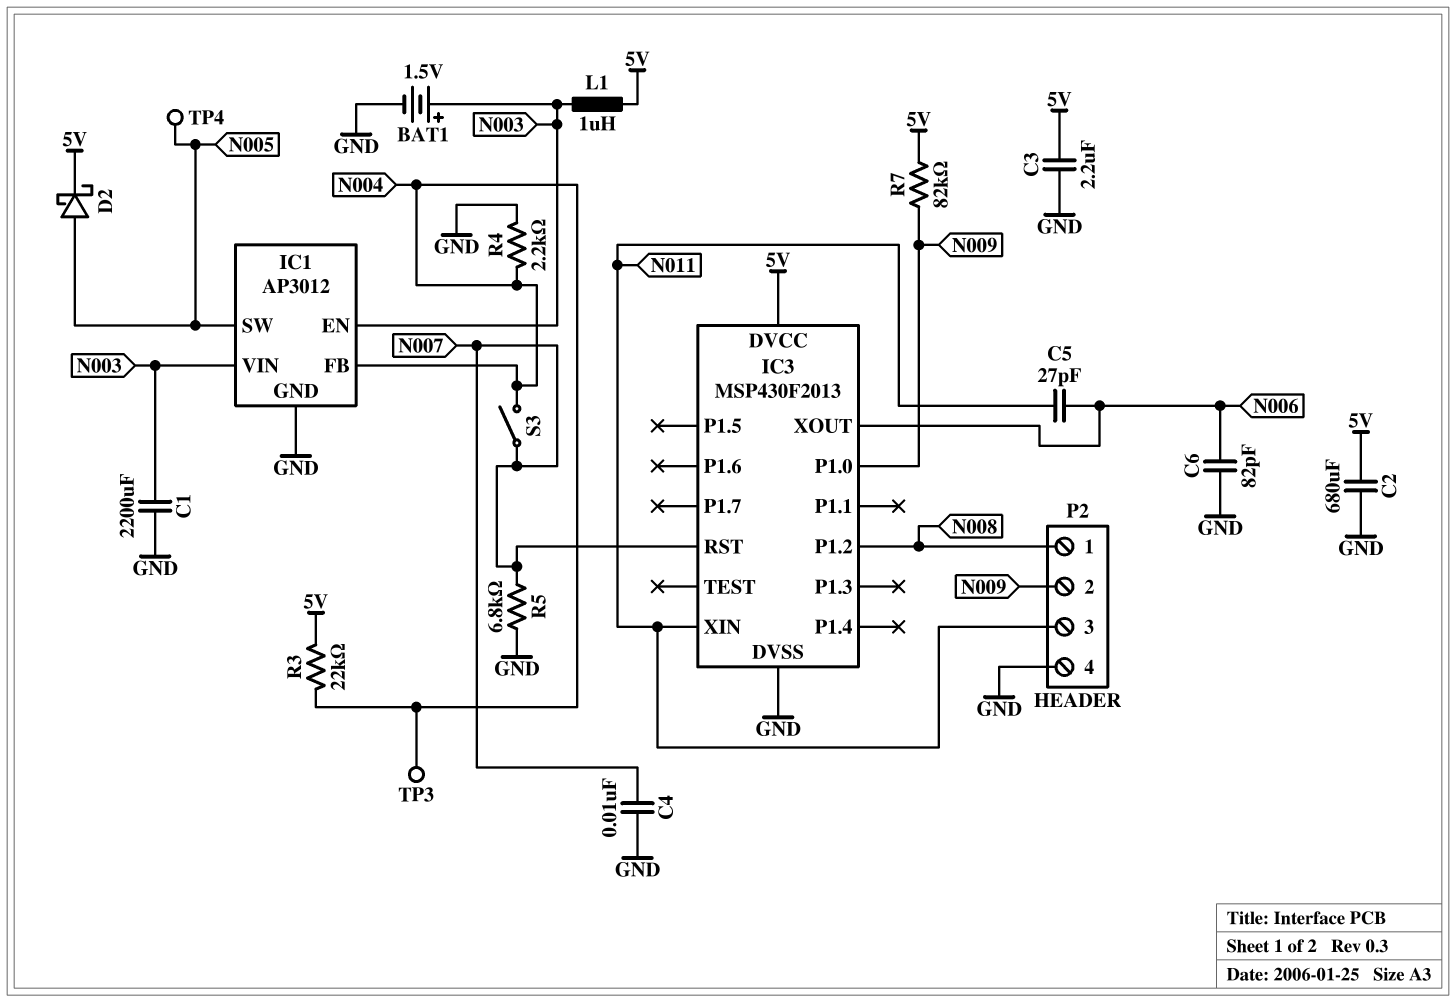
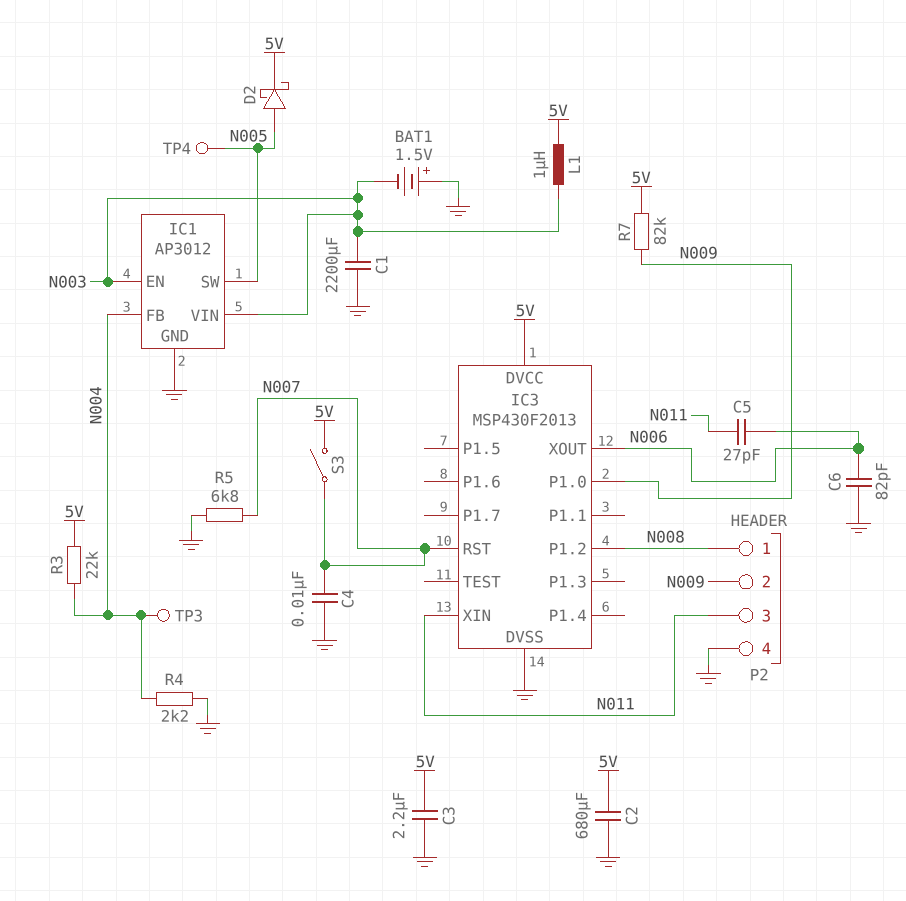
BAT1: 1.5V (plus N003, minus GND) -> 1.5V (plus GND, minus N003)
S3: switch (N004, N007) -> switch (5V, N007)

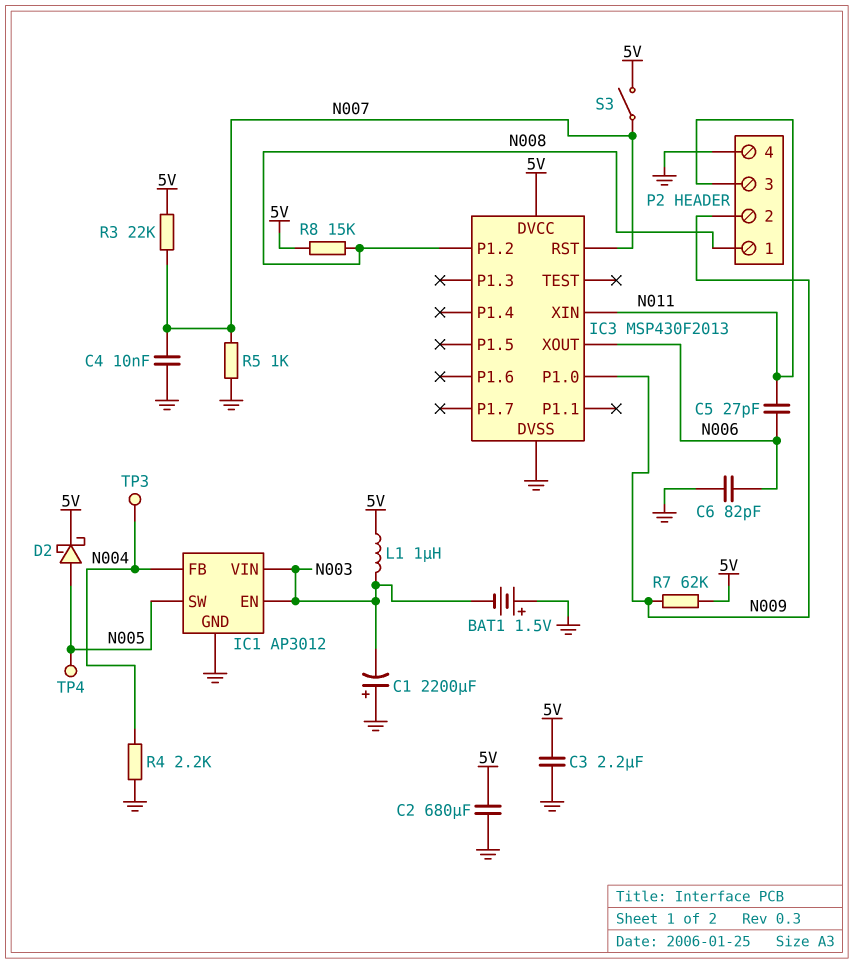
C1: 2200uF (GND, N003) -> 2200uF (plus GND, minus N003)
R3: 22k (5V, N004) -> 22k (5V, N007)
R5: 6.8k (GND, N007) -> 1k (GND, N007)
R7: 82k (5V, N009) -> 62k (5V, N009)
R8: none -> 15k (5V, N008)

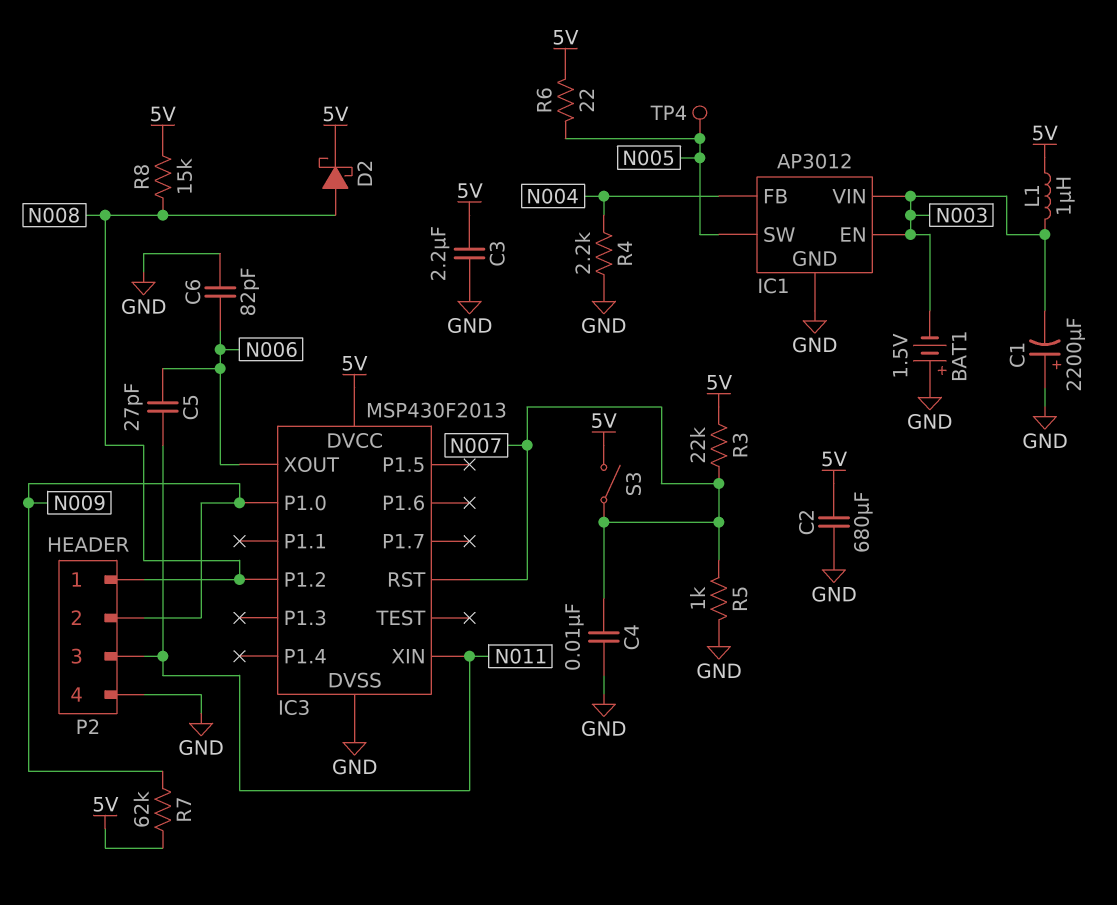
D2: schottky (A N005, K 5V) -> schottky (A N008, K 5V)
R6: none -> 22 (5V, N005)
TP3: test point (N004) -> none

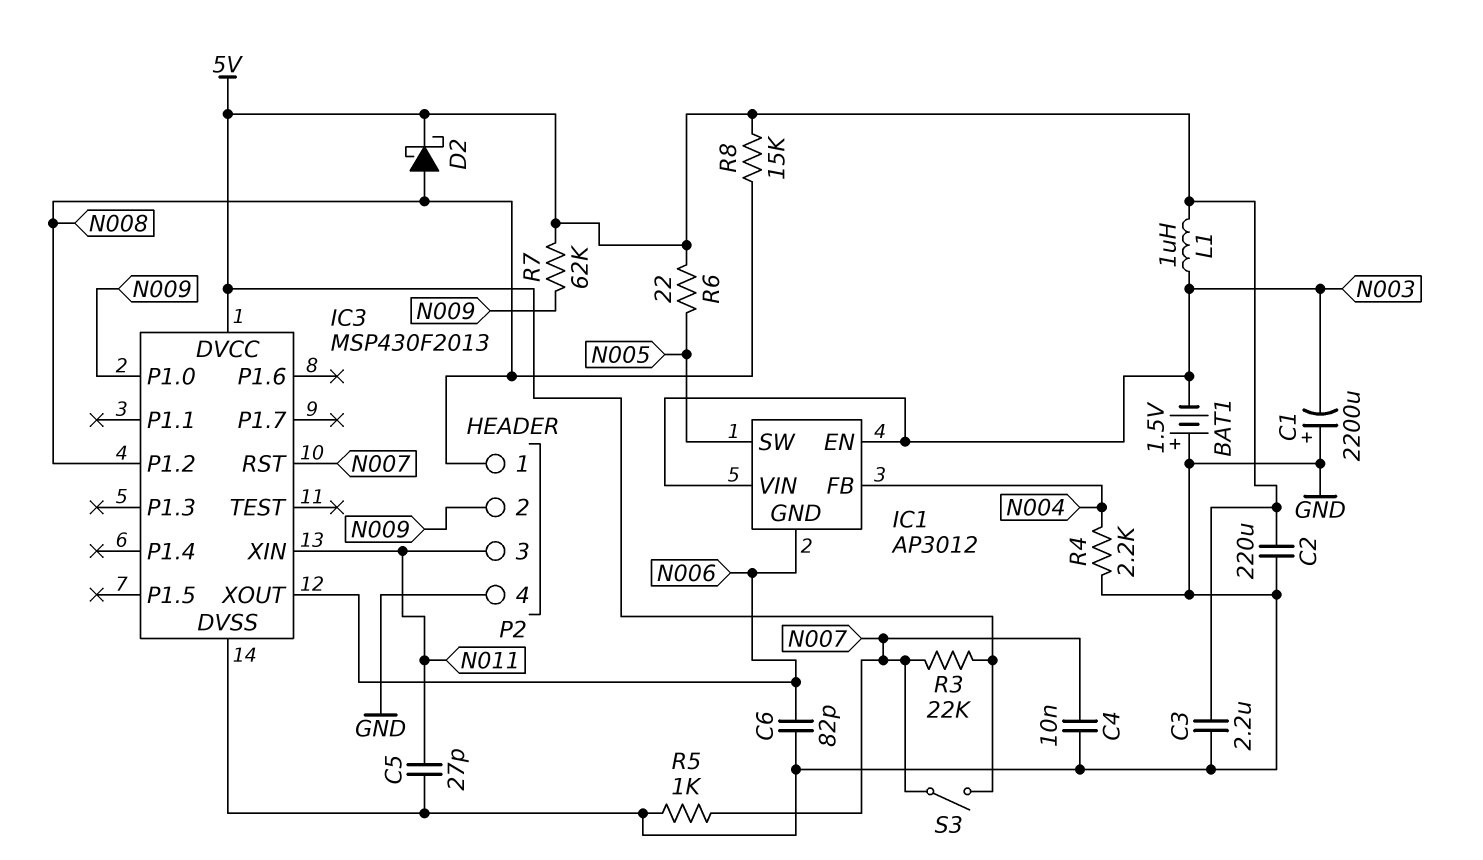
C2: 680uF (5V, GND) -> 220uF (5V, GND)
C5: 27pF (N006, N011) -> 27pF (GND, N011)
IC1 pin GND: GND -> N006
TP4: test point (N005) -> none

